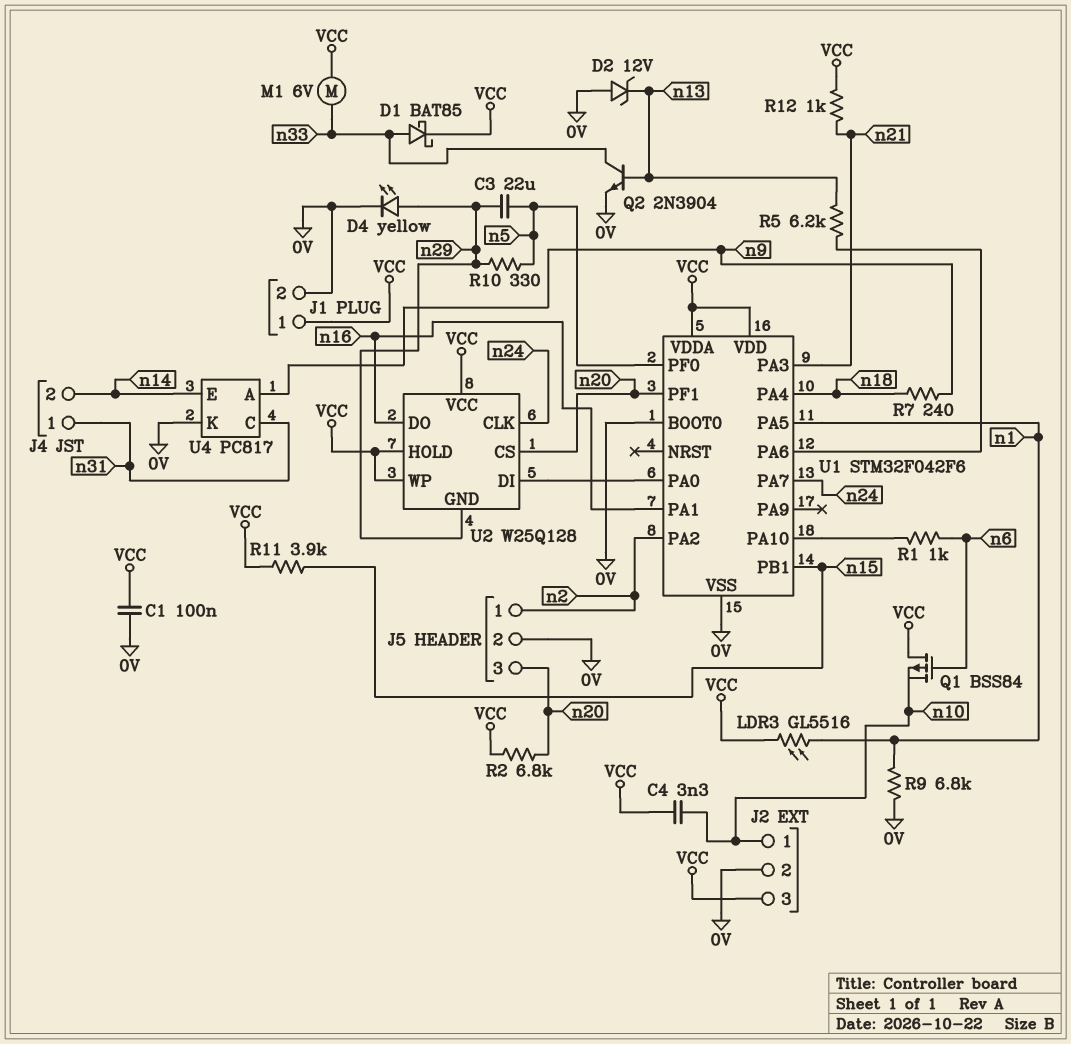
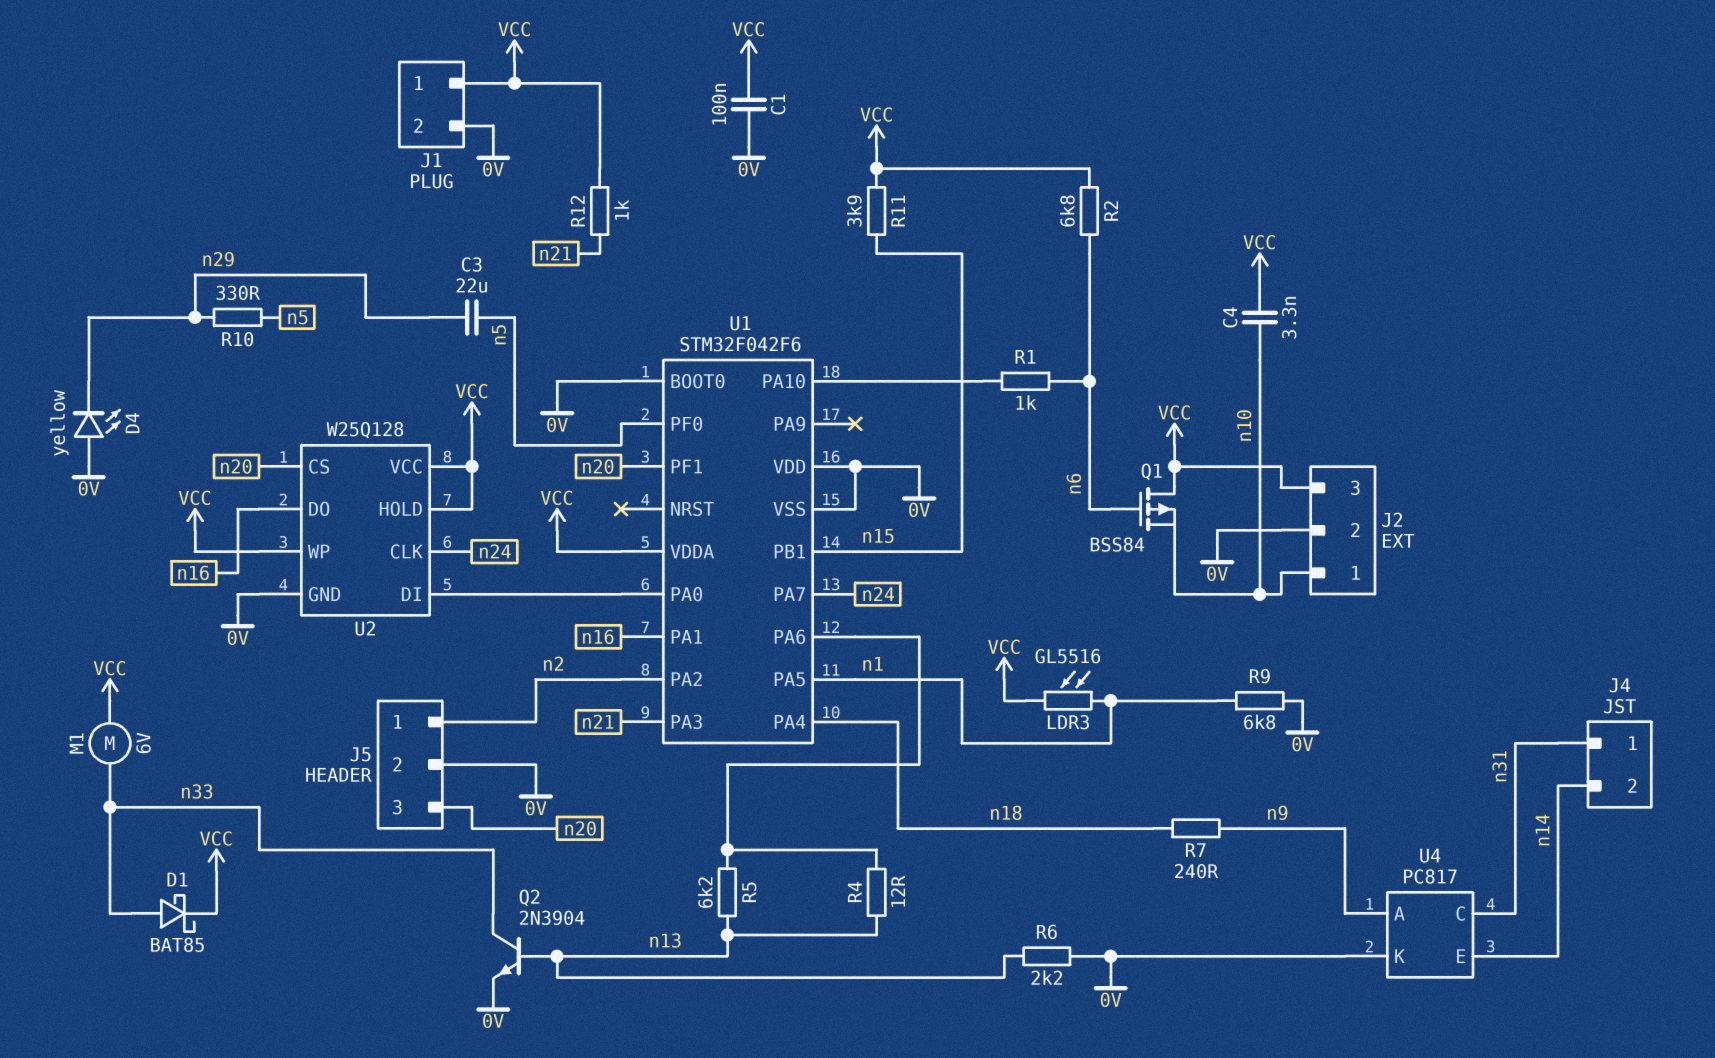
D2: zener 12V (A 0V, K n13) -> none
D4: LED yellow (A n29, K 0V) -> LED yellow (A 0V, K n29)
R2: 6.8k (VCC, n20) -> 6.8k (VCC, n6)
R4: none -> 12 (U1/PA6, n13)
R6: none -> 2.2k (0V, n13)
U1 pin VDD: VCC -> 0V
U2 pin GND: n29 -> 0V

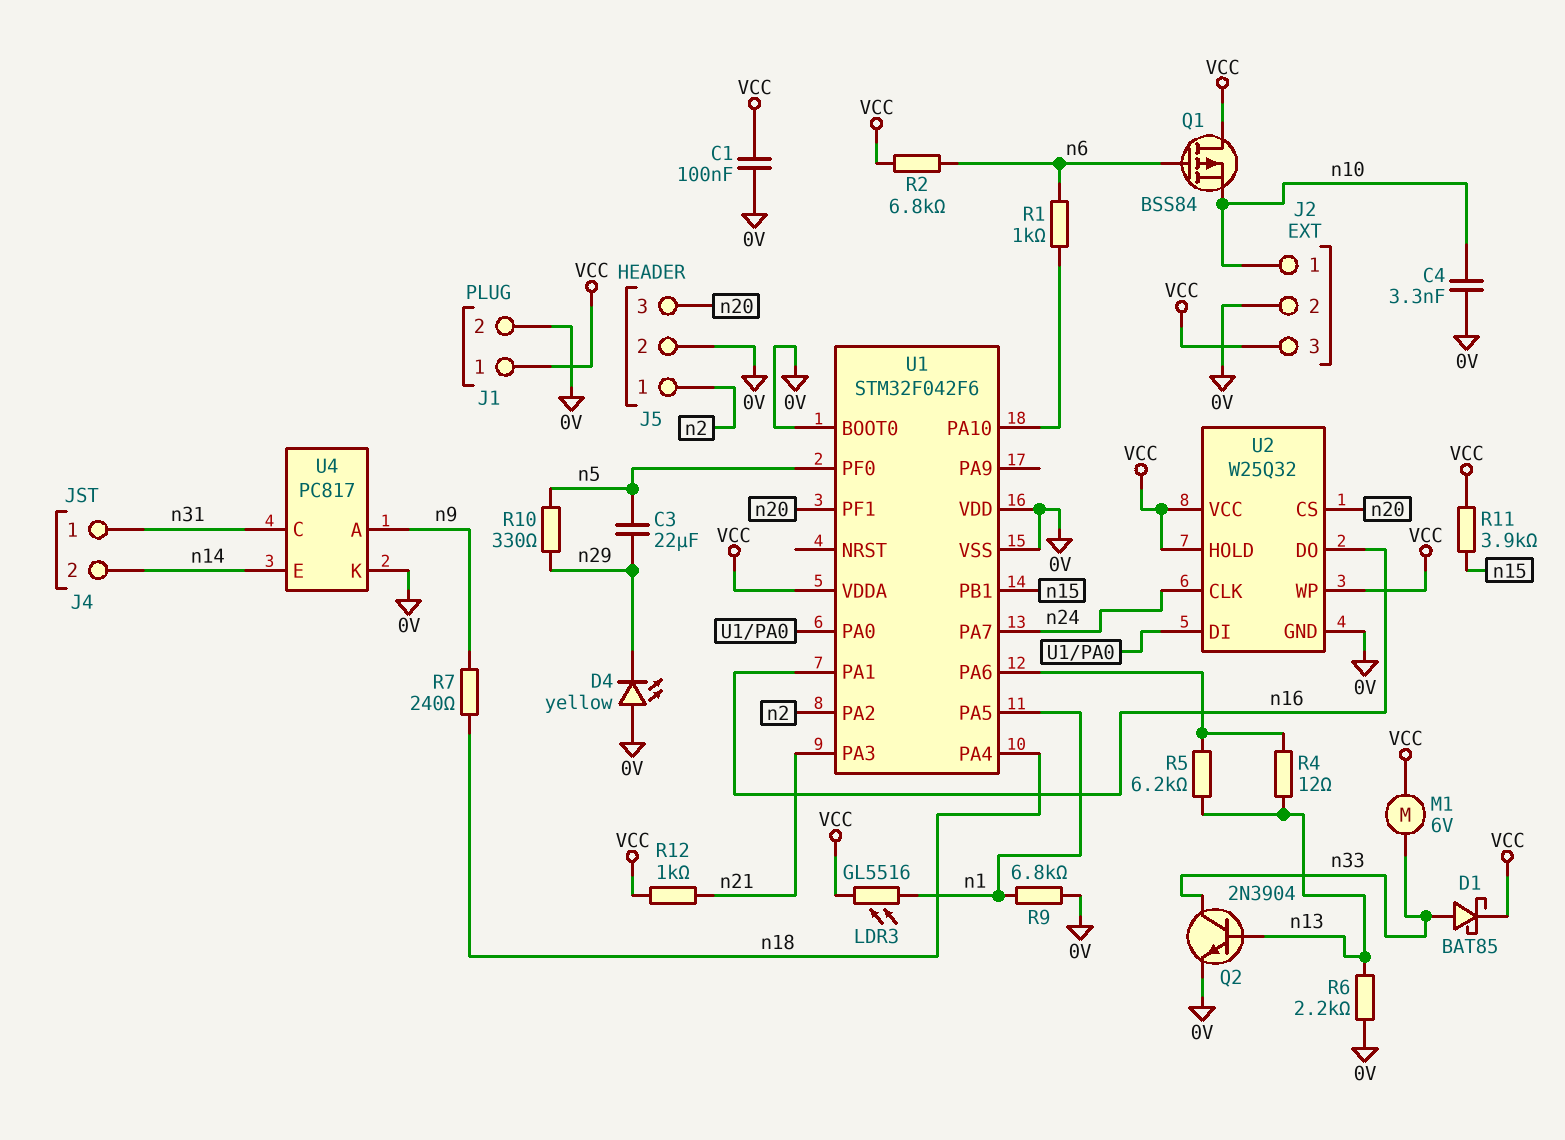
C4: 3.3nF (VCC, n10) -> 3.3nF (0V, n10)
U2: W25Q128 -> W25Q32

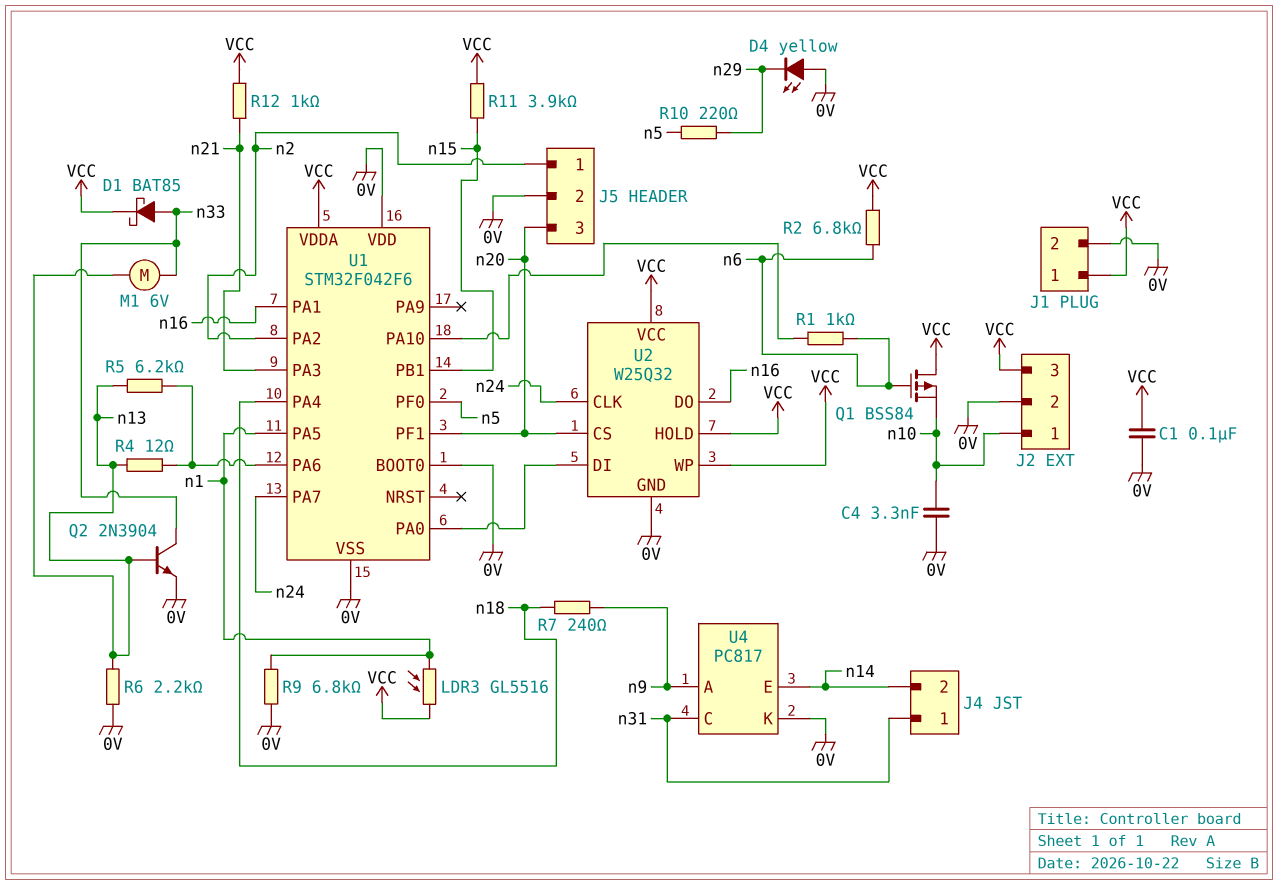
C3: 22uF (n5, n29) -> none
M1: motor 6V (VCC, n33) -> motor 6V (n13, n33)
R10: 330 (n5, n29) -> 220 (n5, n29)

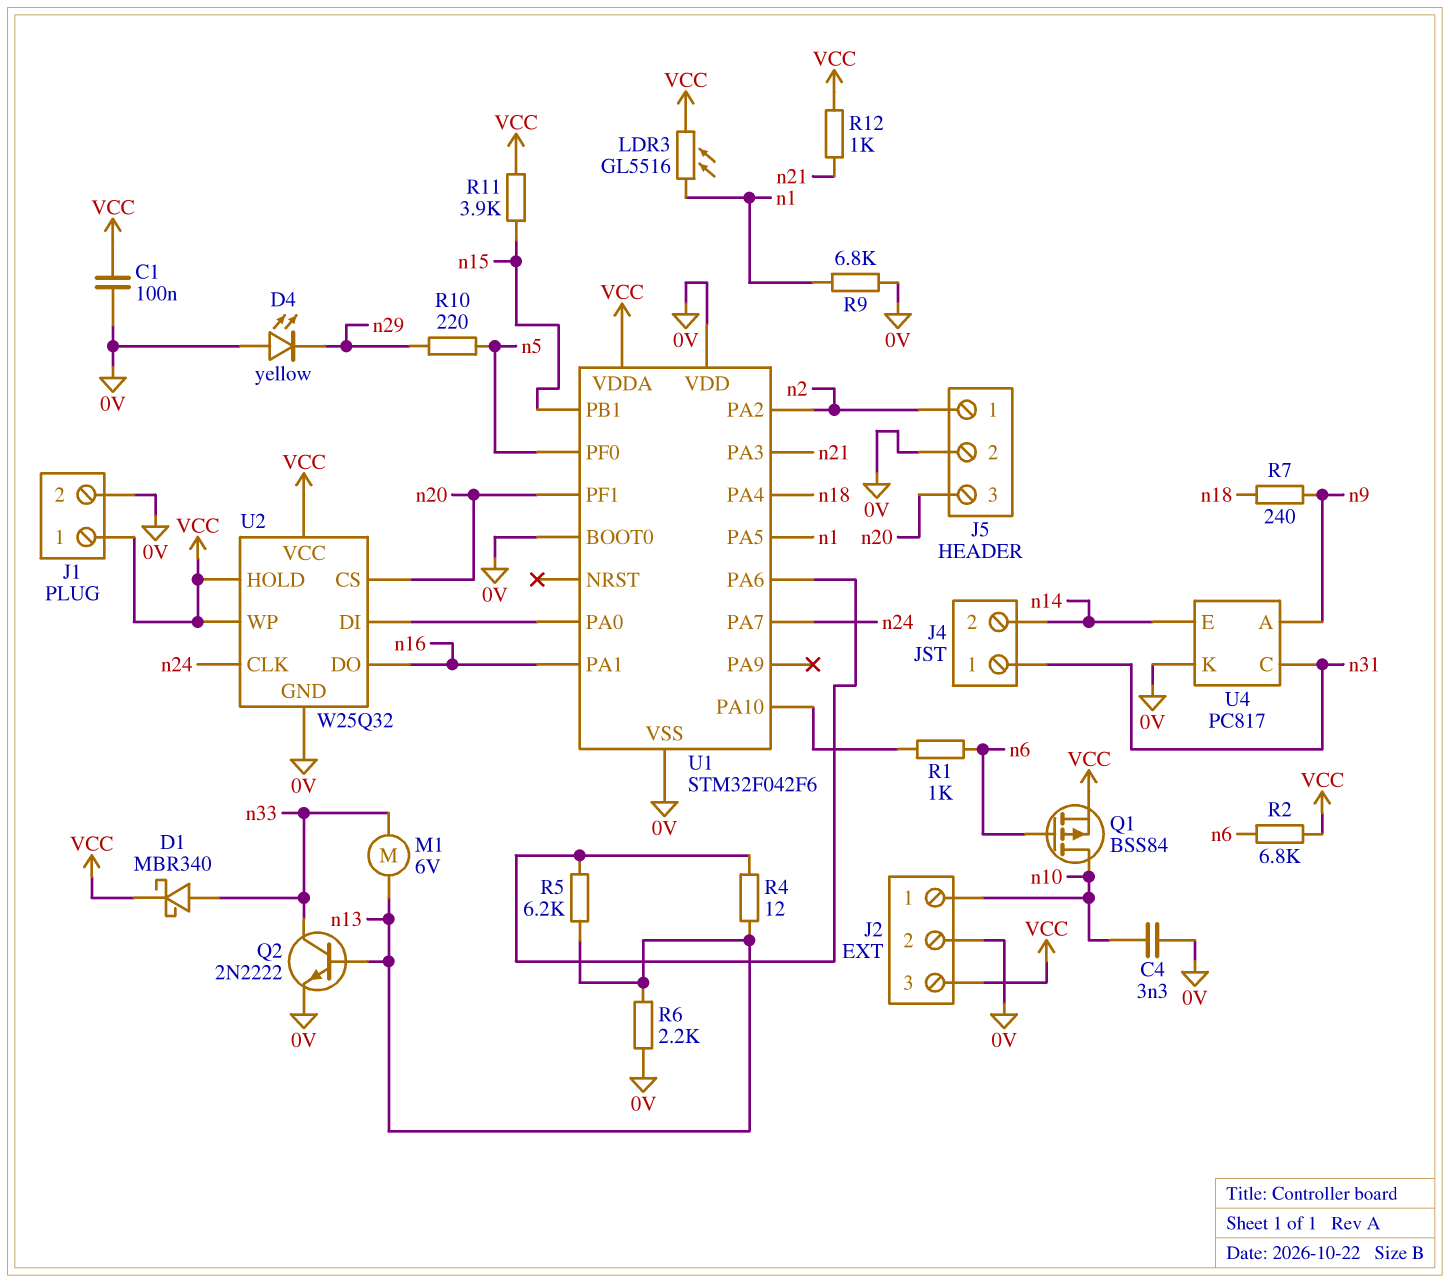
D1: schottky BAT85 (A n33, K VCC) -> schottky MBR340 (A n33, K VCC)
Q1: PMOS BSS84 (G n6, D VCC, S n10) -> PMOS BSS84 (G n6, D n10, S VCC)
Q2: NPN 2N3904 (B n13, C n33, E 0V) -> NPN 2N2222 (B n13, C n33, E 0V)

